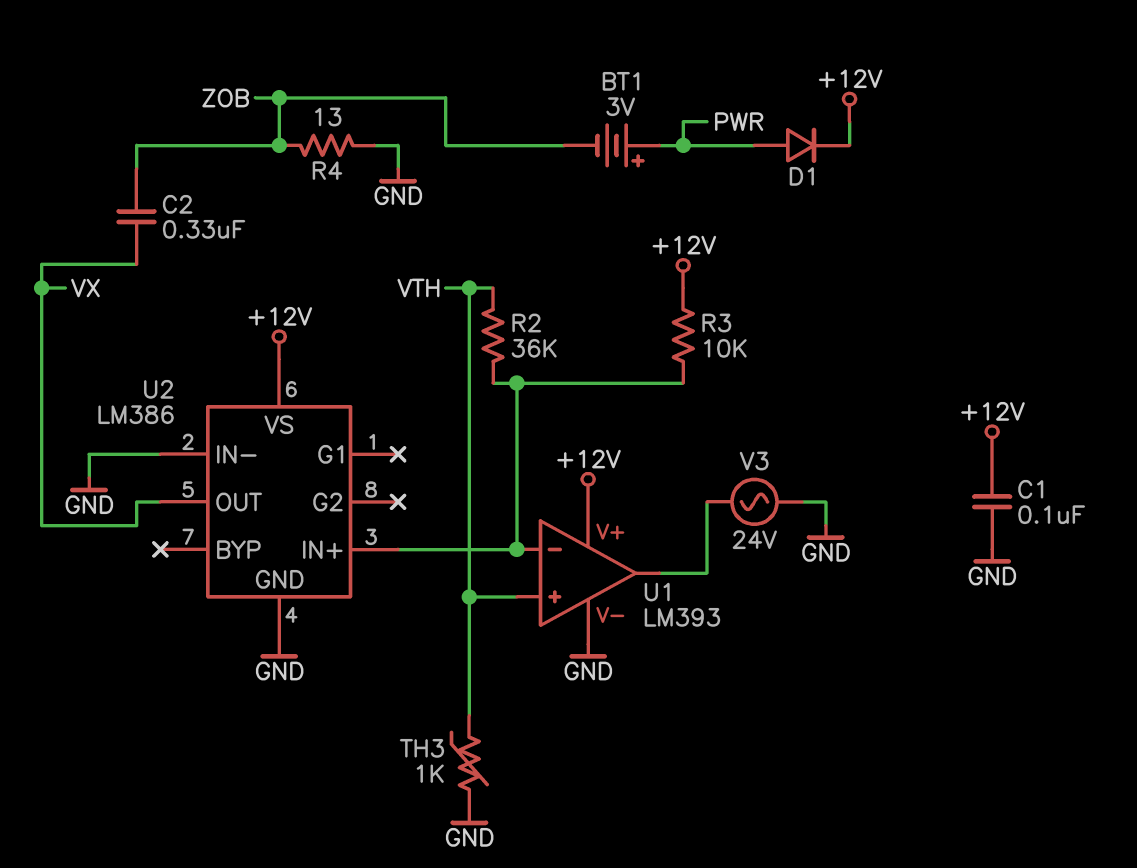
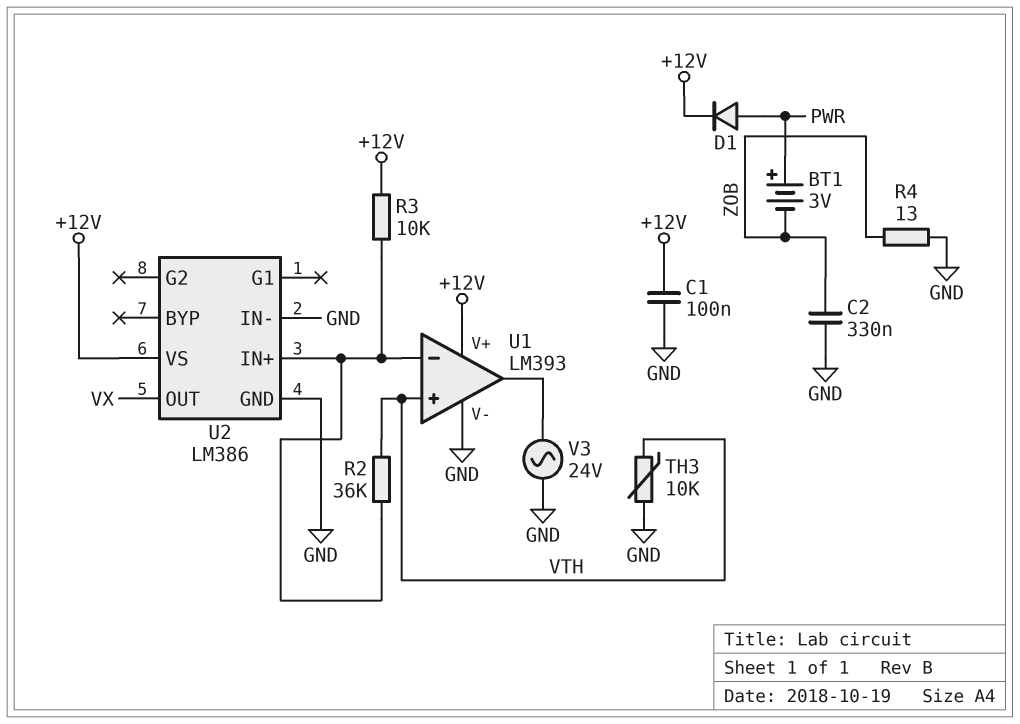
C2: 330nF (VX, ZOB) -> 330nF (GND, ZOB)
TH3: 1k (GND, VTH) -> 10k (GND, VTH)

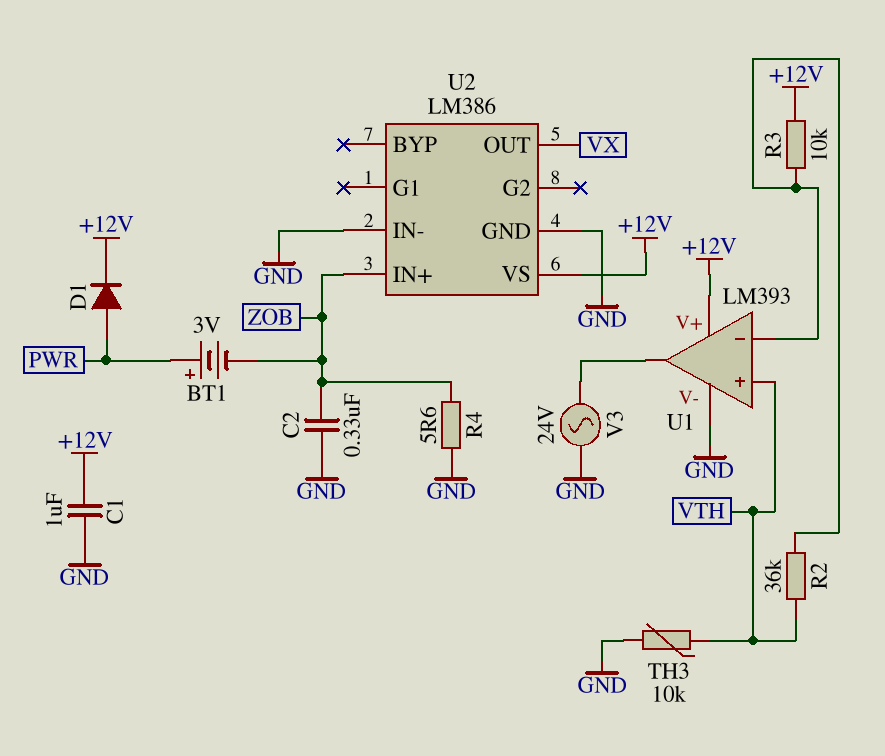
C1: 100nF (+12V, GND) -> 1uF (+12V, GND)
R4: 13 (GND, ZOB) -> 5.6 (GND, ZOB)
U2 pin IN+: U1/in- -> ZOB

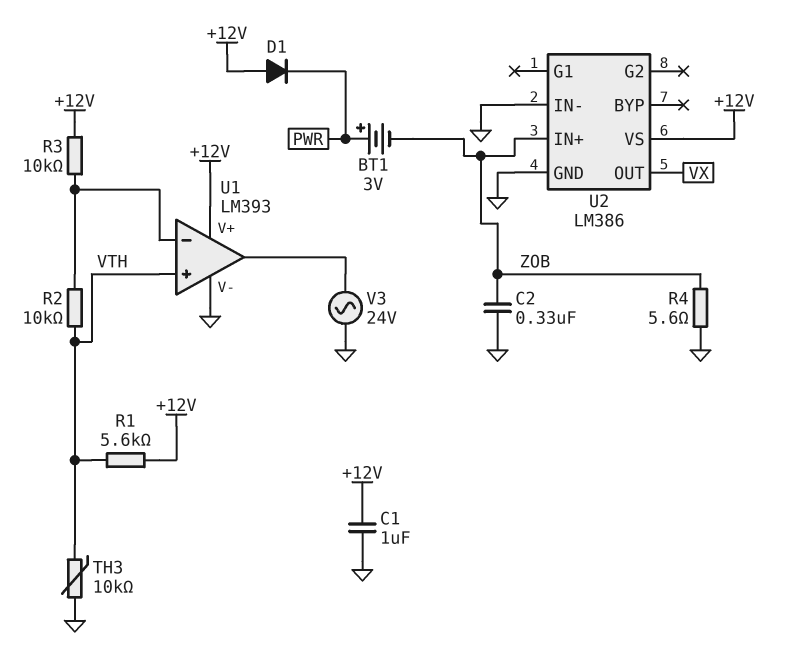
D1: diode (A PWR, K +12V) -> diode (A +12V, K PWR)
R1: none -> 5.6k (+12V, VTH)
R2: 36k (U1/in-, VTH) -> 10k (U1/in-, VTH)

